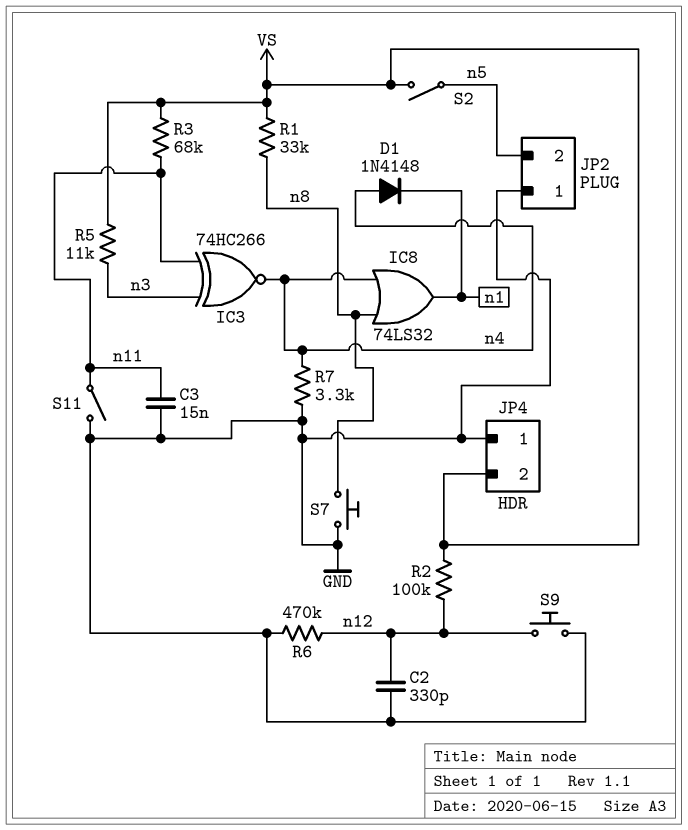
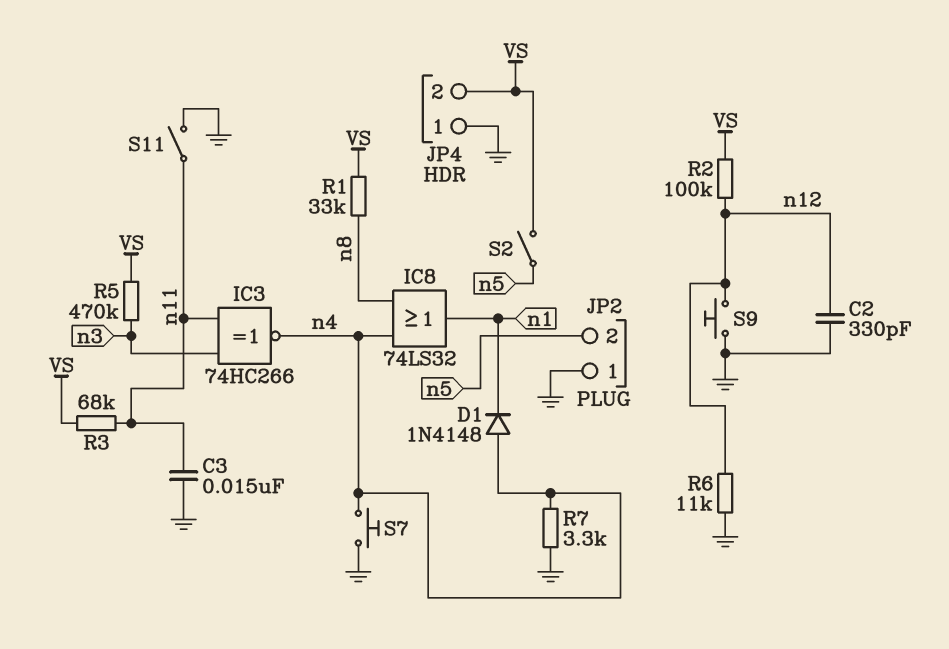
R5: 11k (VS, n3) -> 470k (VS, n3)
R6: 470k (GND, n12) -> 11k (GND, n12)
S7: button (GND, n8) -> button (GND, n4)

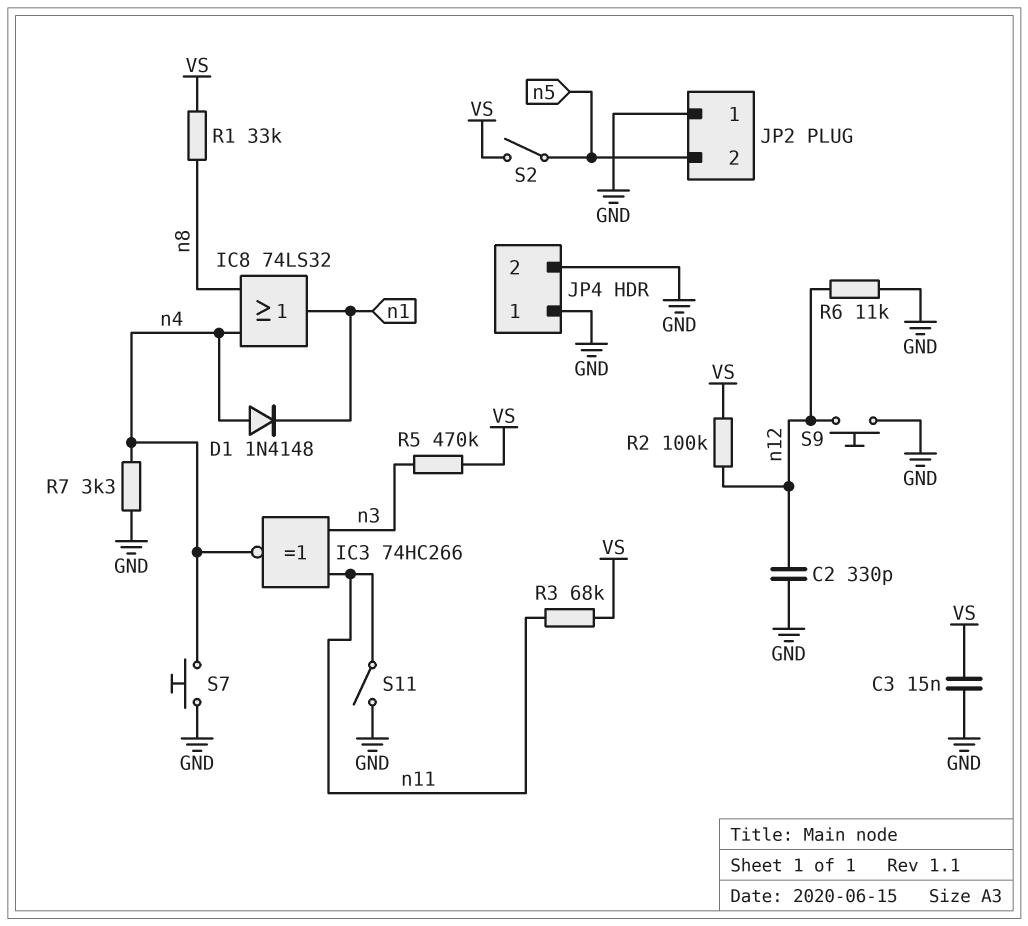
C3: 15nF (GND, n11) -> 15nF (GND, VS)
JP4 pin 2: VS -> GND

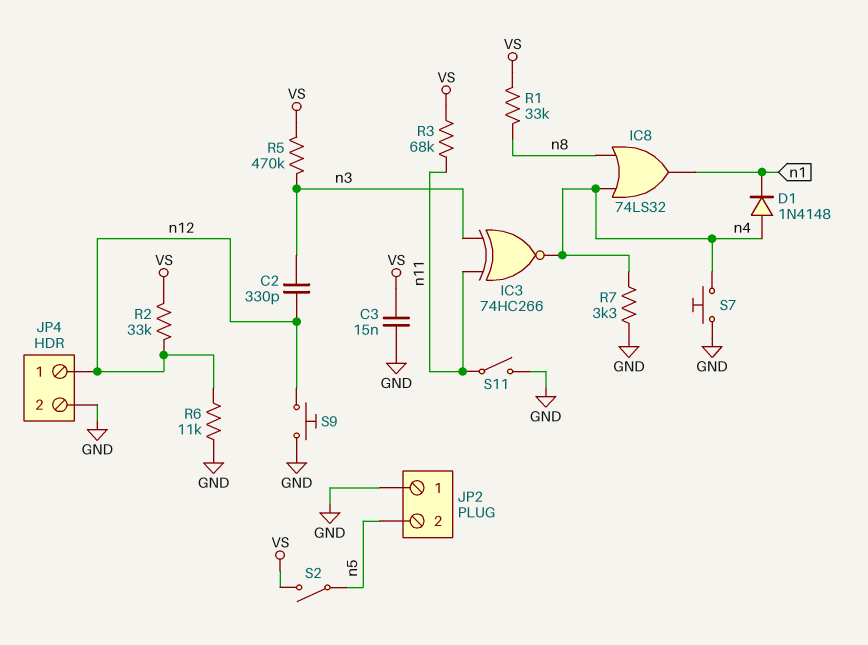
C2: 330pF (GND, n12) -> 330pF (n3, n12)
JP4 pin 1: GND -> n12
R2: 100k (VS, n12) -> 33k (VS, n12)

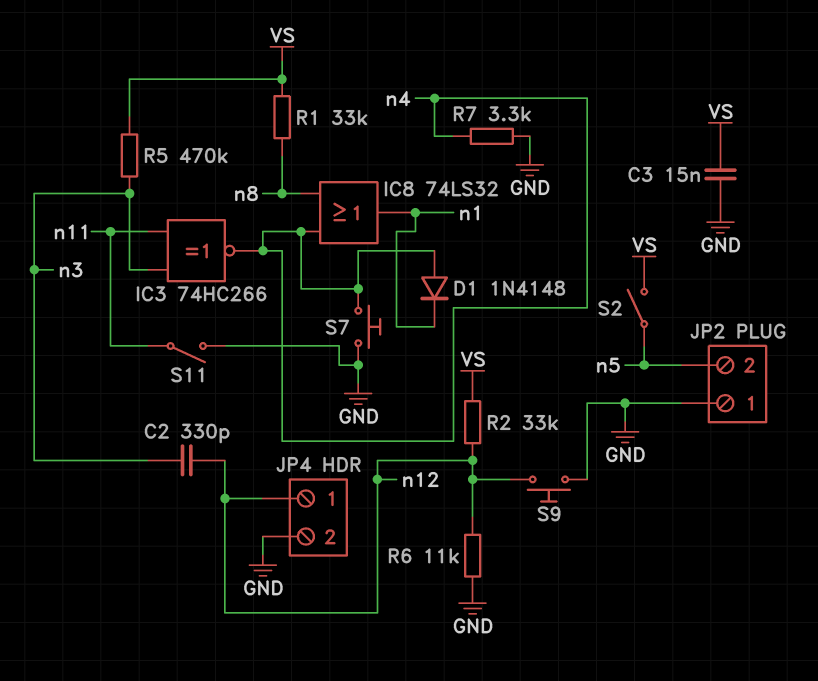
R3: 68k (VS, n11) -> none

